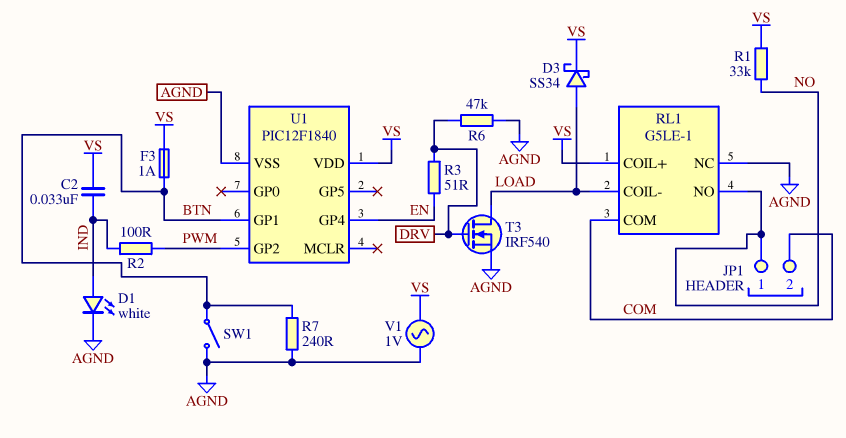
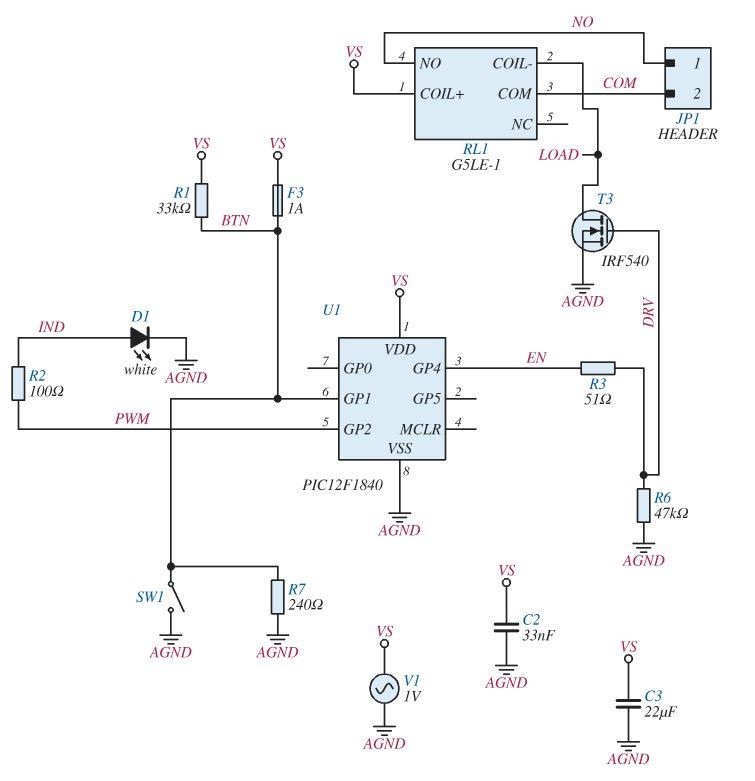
C2: 33nF (IND, VS) -> 33nF (AGND, VS)
C3: none -> 22uF (AGND, VS)
D3: schottky SS34 (A LOAD, K VS) -> none
R1: 33k (NO, VS) -> 33k (BTN, VS)
RL1 pin NC: AGND -> none

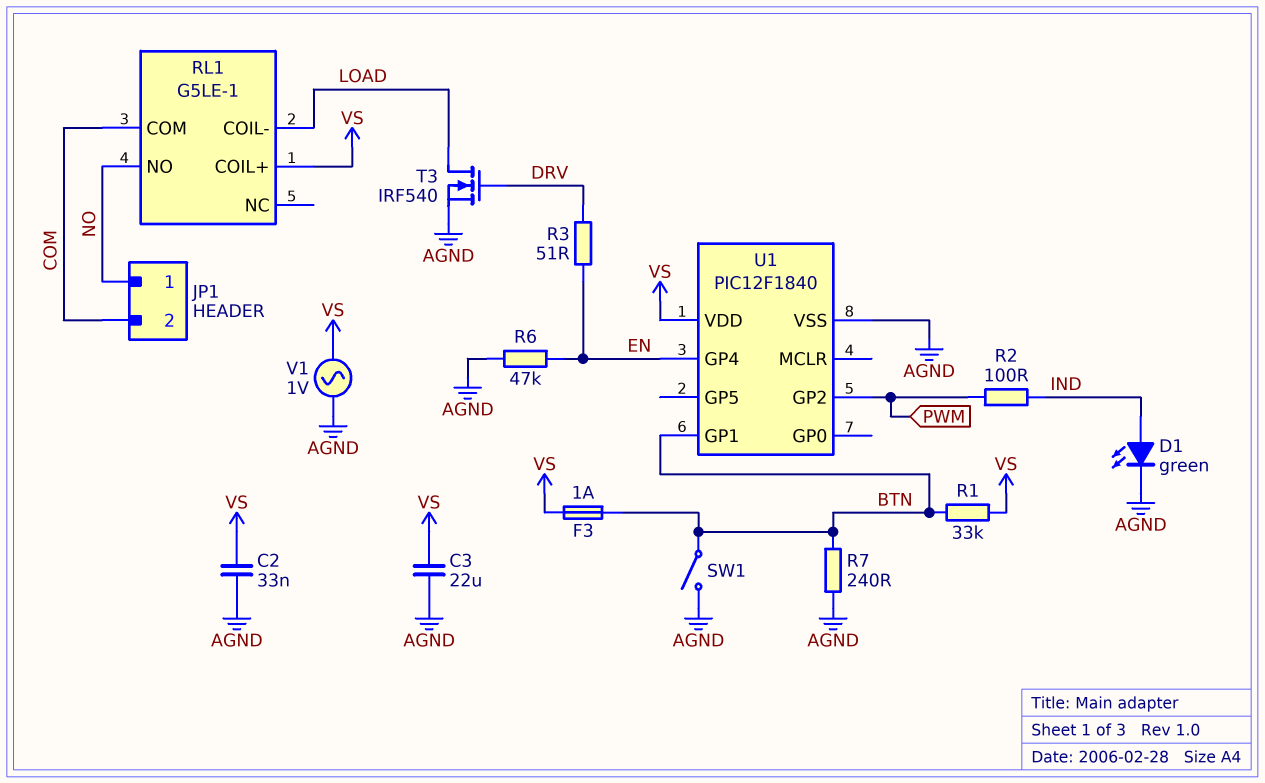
D1: LED white (A IND, K AGND) -> LED green (A IND, K AGND)
R6: 47k (AGND, DRV) -> 47k (AGND, EN)

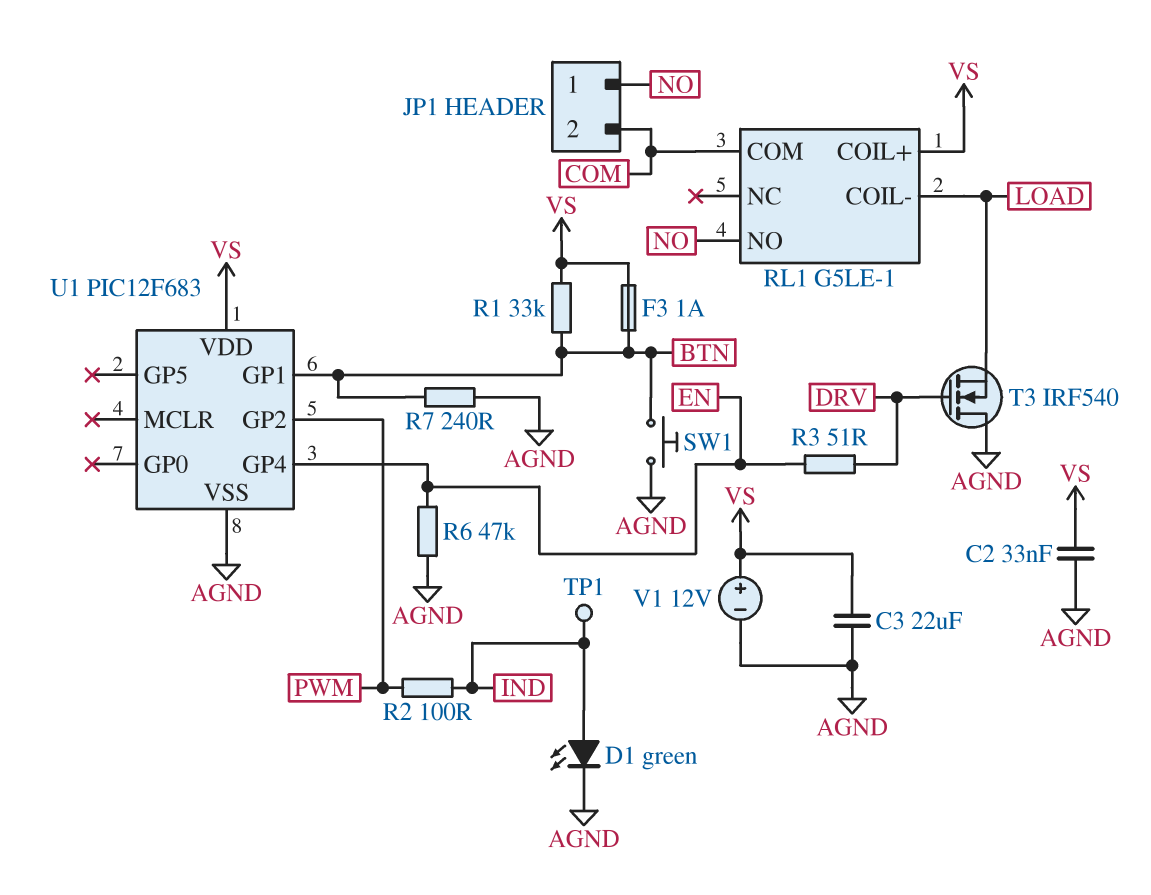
SW1: switch (AGND, BTN) -> button (AGND, BTN)
T3: NMOS IRF540 (G DRV, D LOAD, S AGND) -> NMOS IRF540 (G DRV, D AGND, S LOAD)
TP1: none -> test point (IND)
U1: PIC12F1840 -> PIC12F683
V1: AC 1V (AGND, VS) -> 12V (plus VS, minus AGND)

